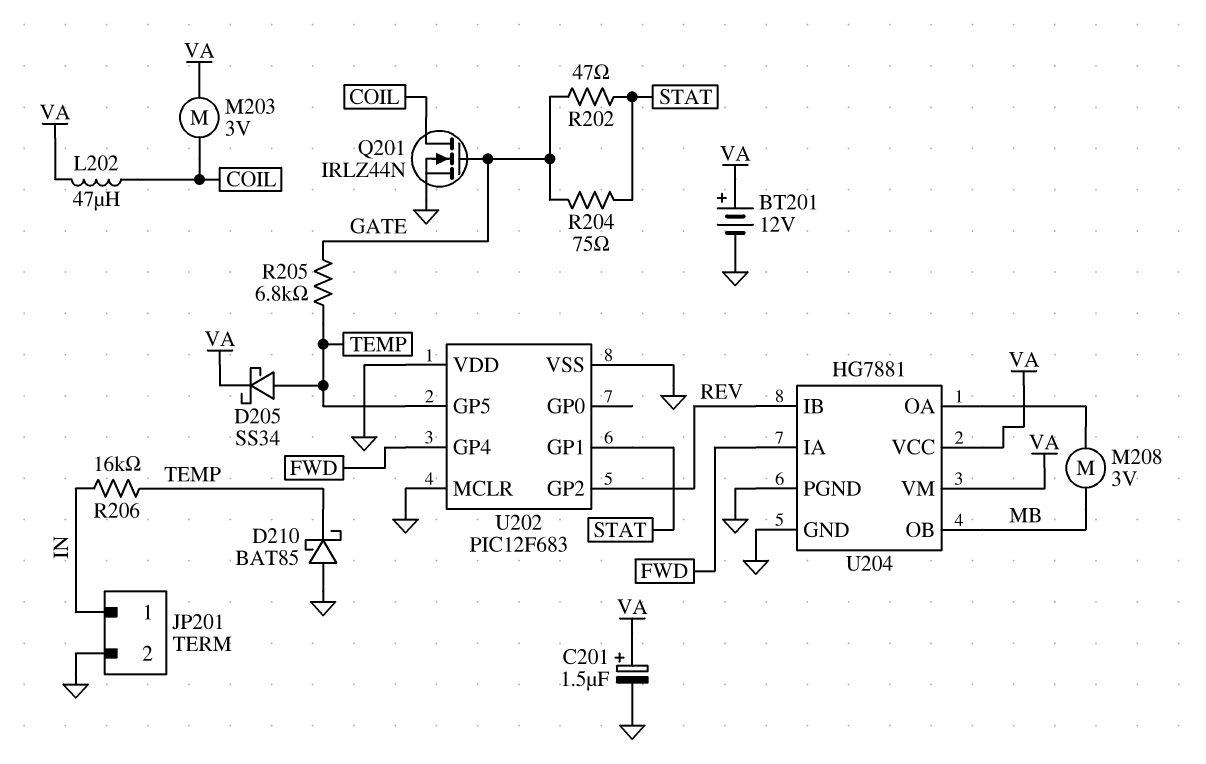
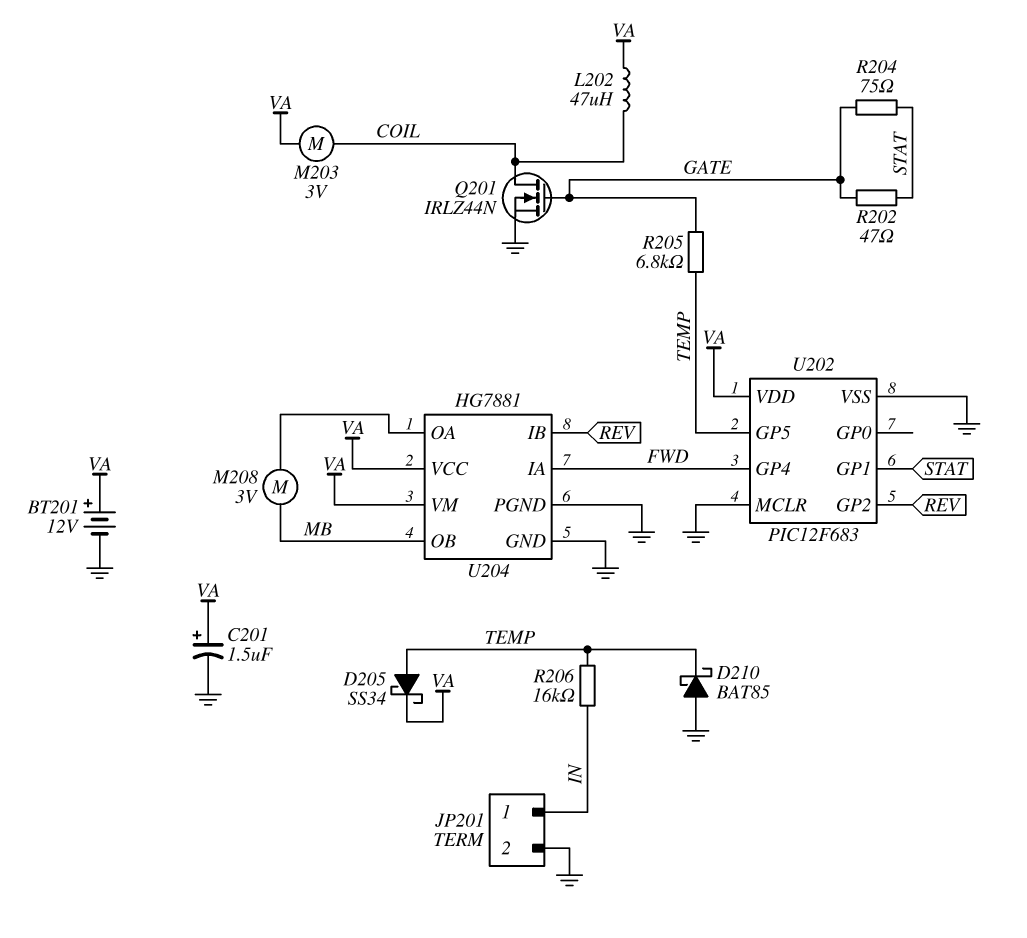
U202 pin VDD: GND -> VA

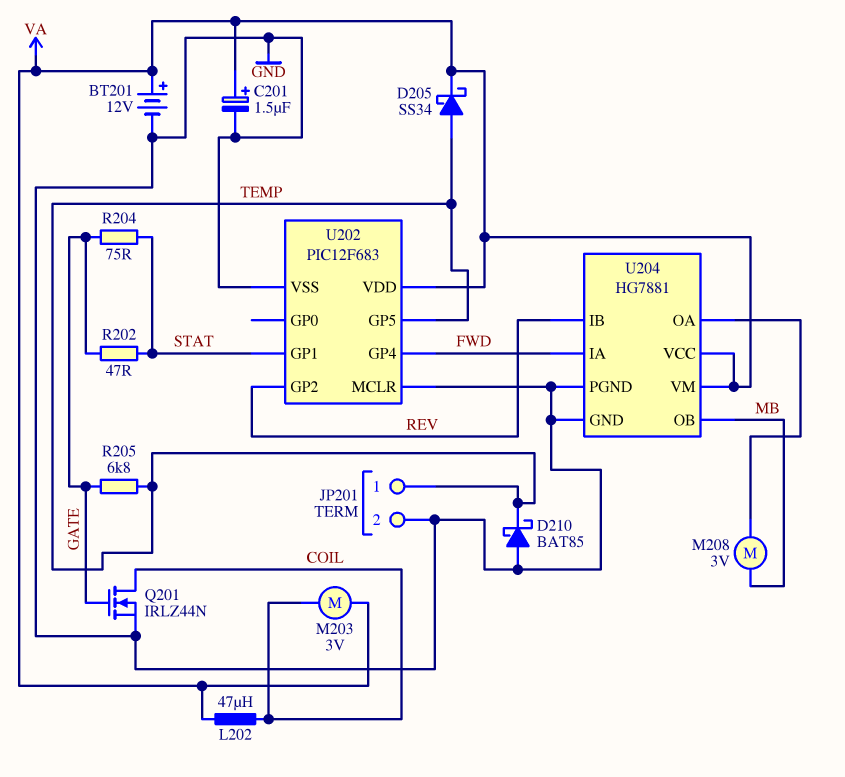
JP201 pin 1: IN -> TEMP
R206: 16k (IN, TEMP) -> none

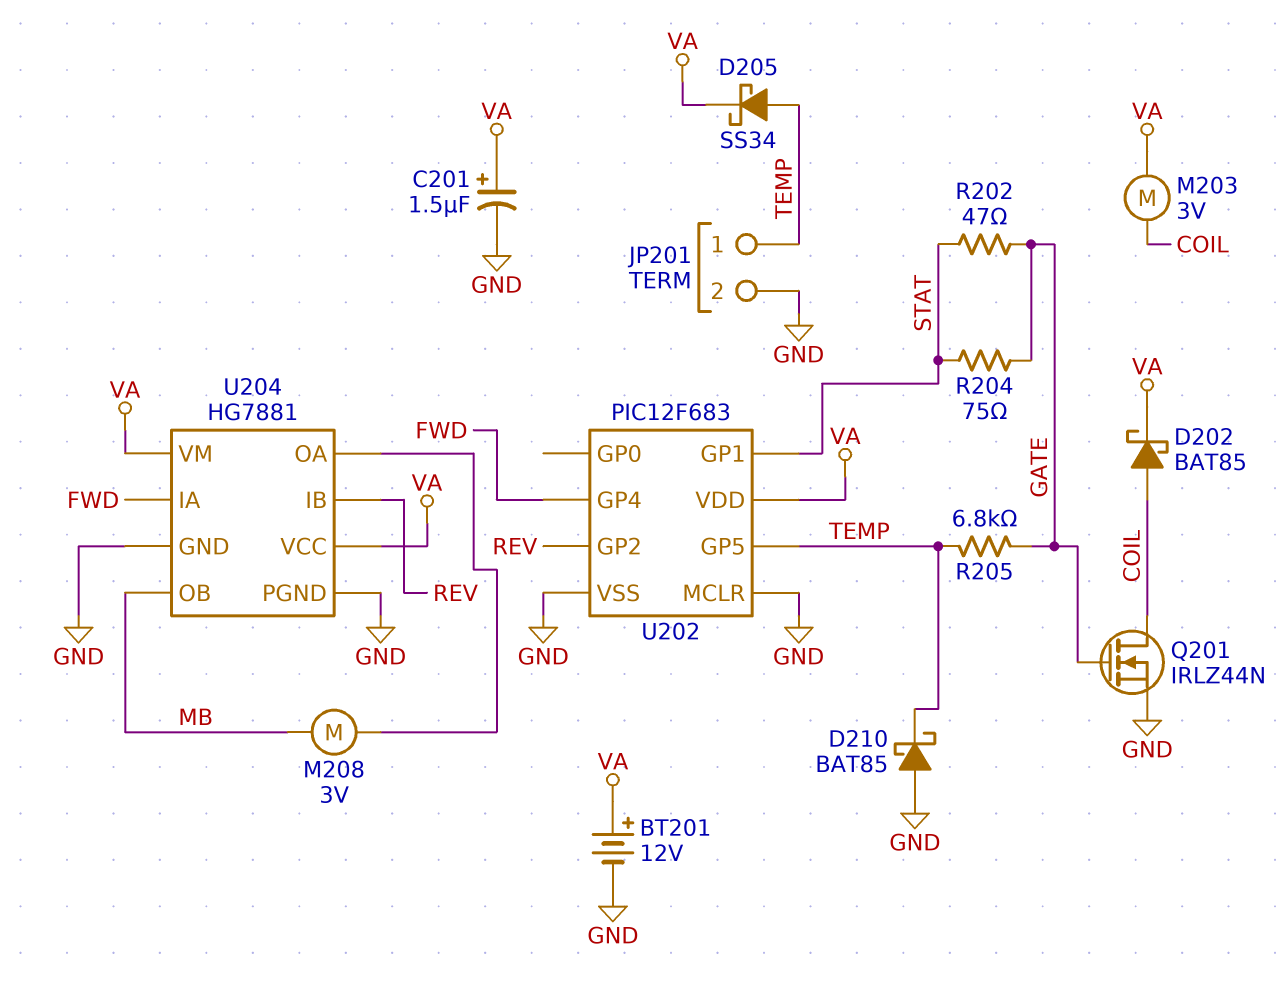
D202: none -> schottky BAT85 (A COIL, K VA)
L202: 47uH (COIL, VA) -> none

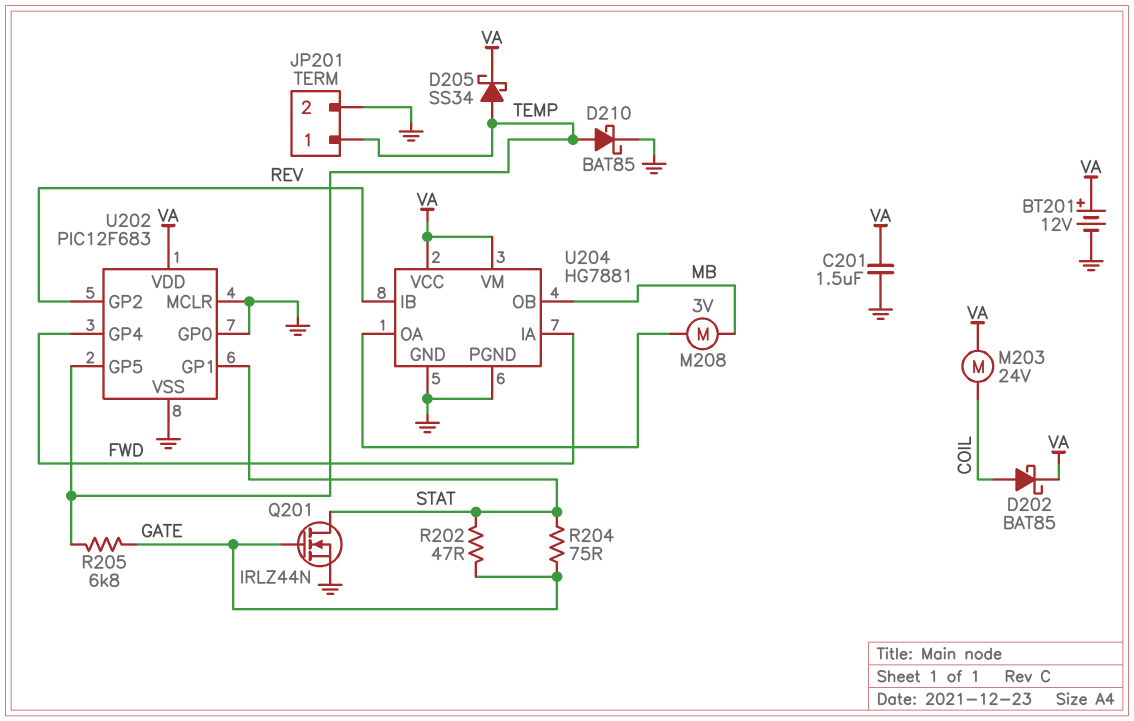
C201: 1.5uF (plus VA, minus GND) -> 1.5uF (GND, VA)
D210: schottky BAT85 (A GND, K TEMP) -> schottky BAT85 (A TEMP, K GND)
M203: motor 3V (COIL, VA) -> motor 24V (COIL, VA)
Q201: NMOS IRLZ44N (G GATE, D COIL, S GND) -> NMOS IRLZ44N (G GATE, D STAT, S GND)
U202 pin GP0: none -> GND

